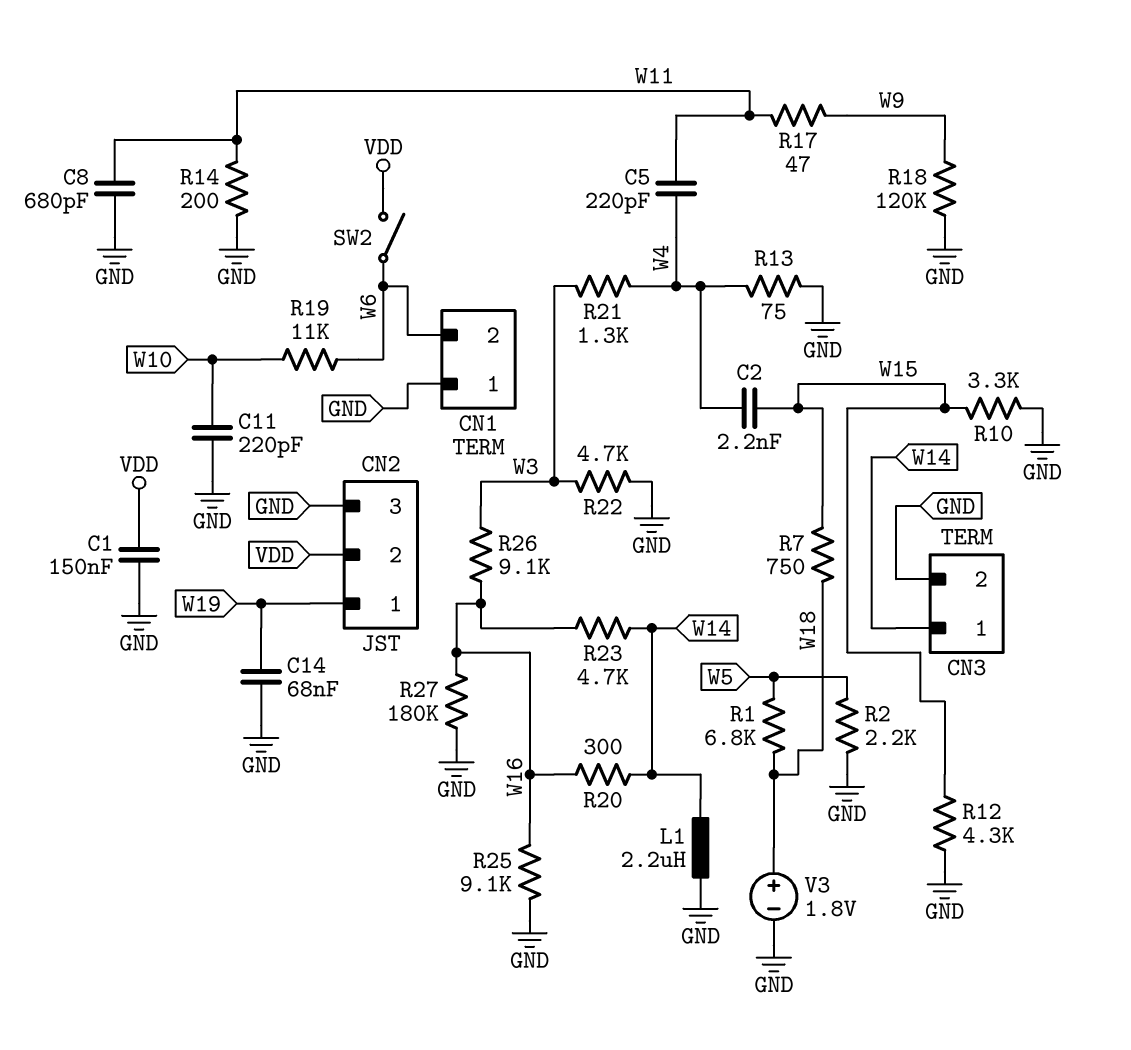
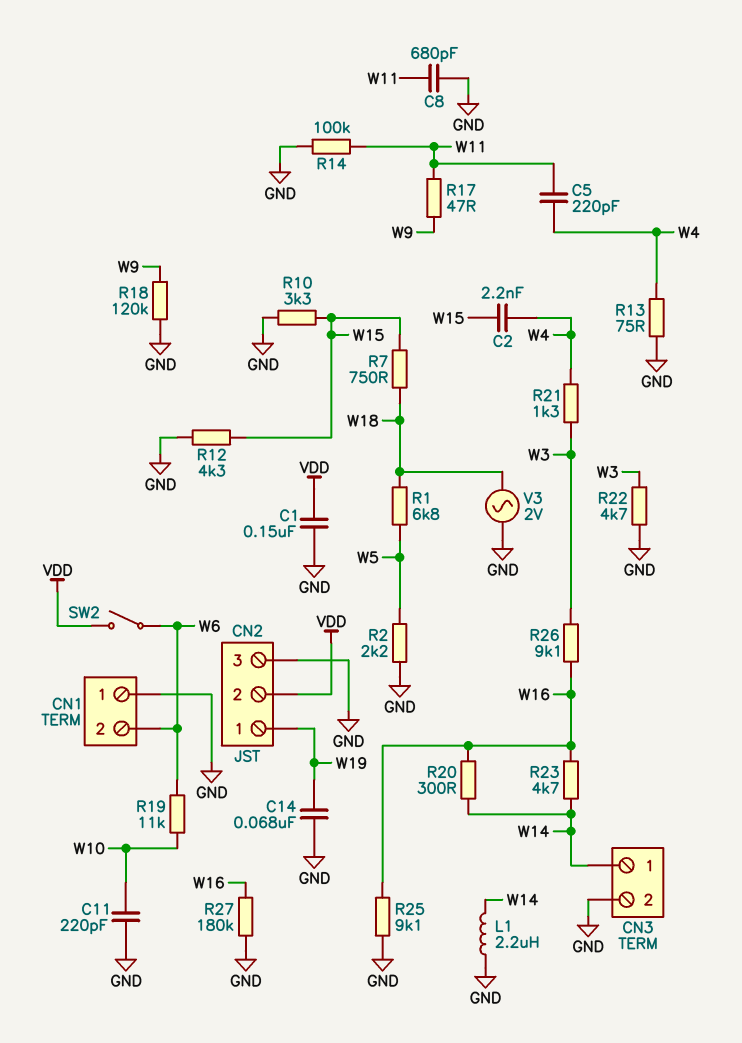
R14: 200 (GND, W11) -> 100k (GND, W11)
V3: 1.8V (plus W18, minus GND) -> AC 2V (GND, W18)

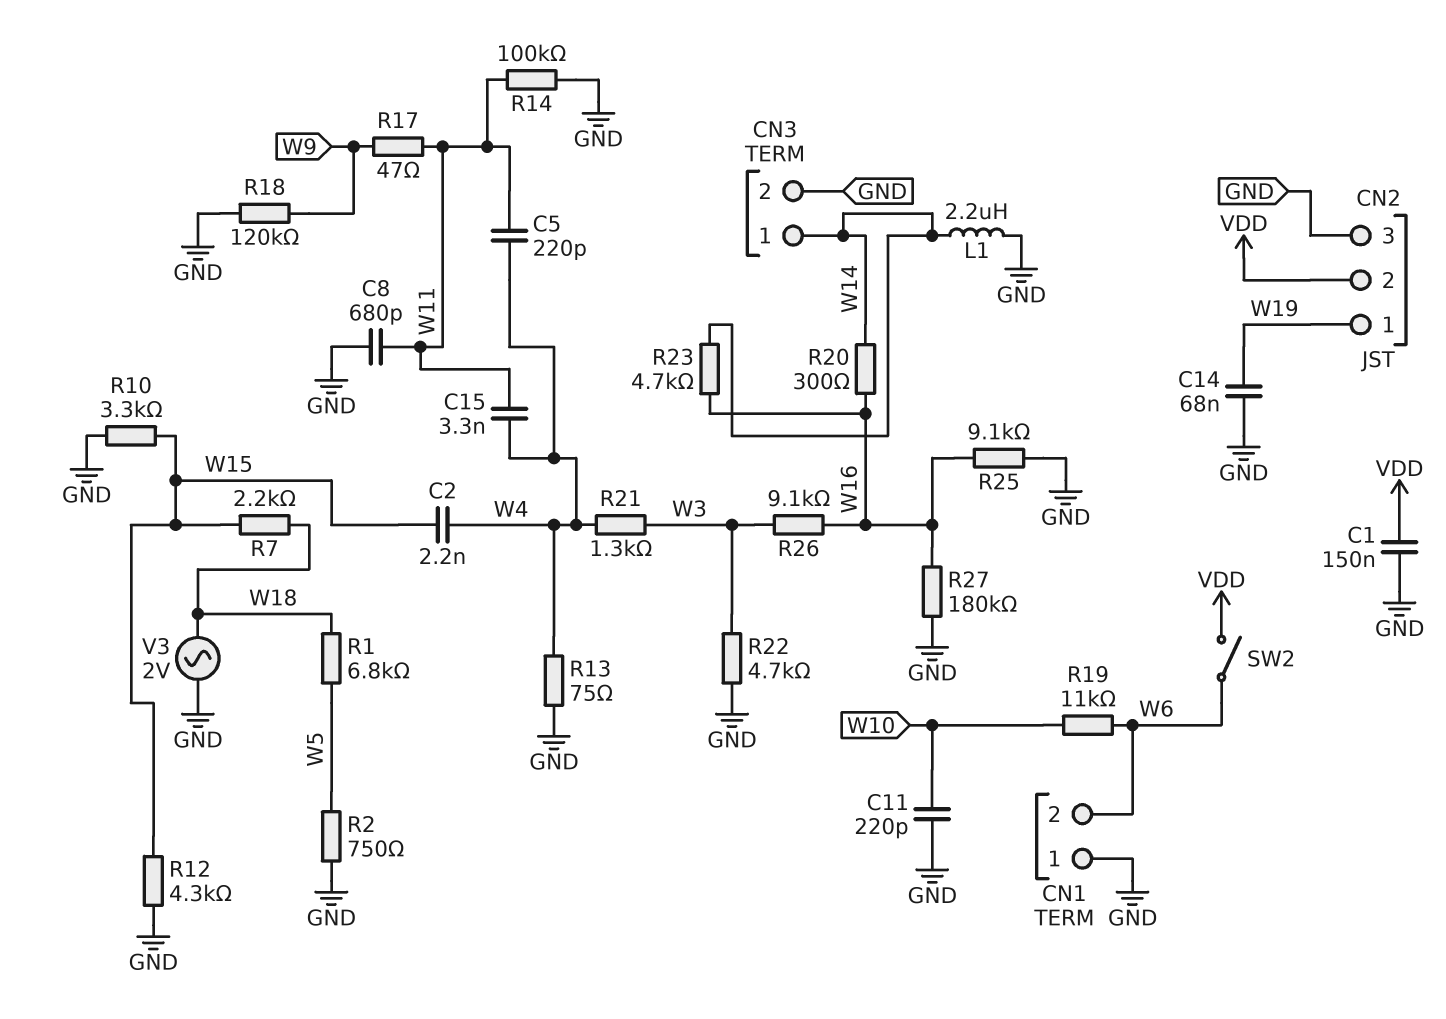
C15: none -> 3.3nF (W4, W11)
R2: 2.2k (GND, W5) -> 750 (GND, W5)
R7: 750 (W15, W18) -> 2.2k (W15, W18)

